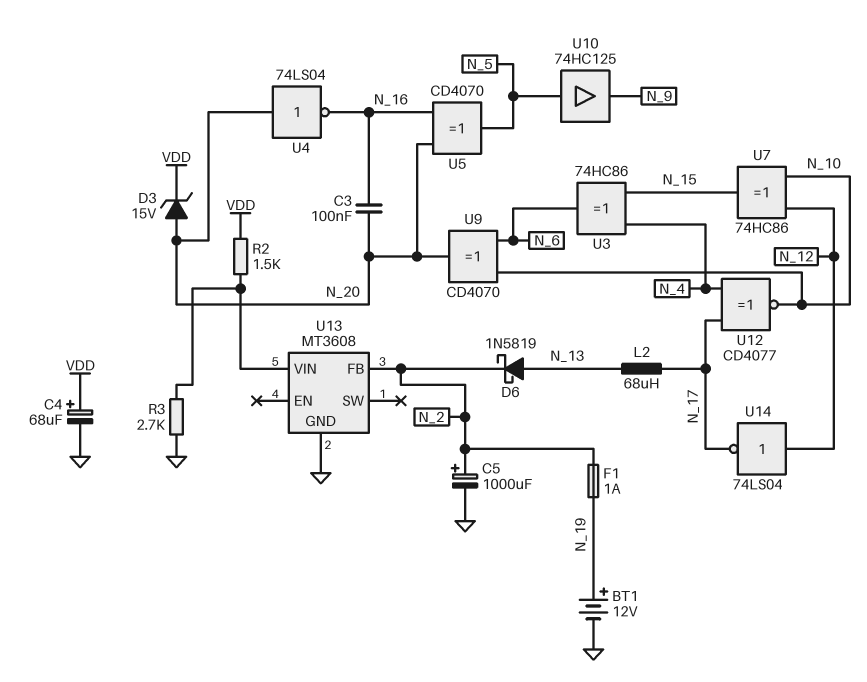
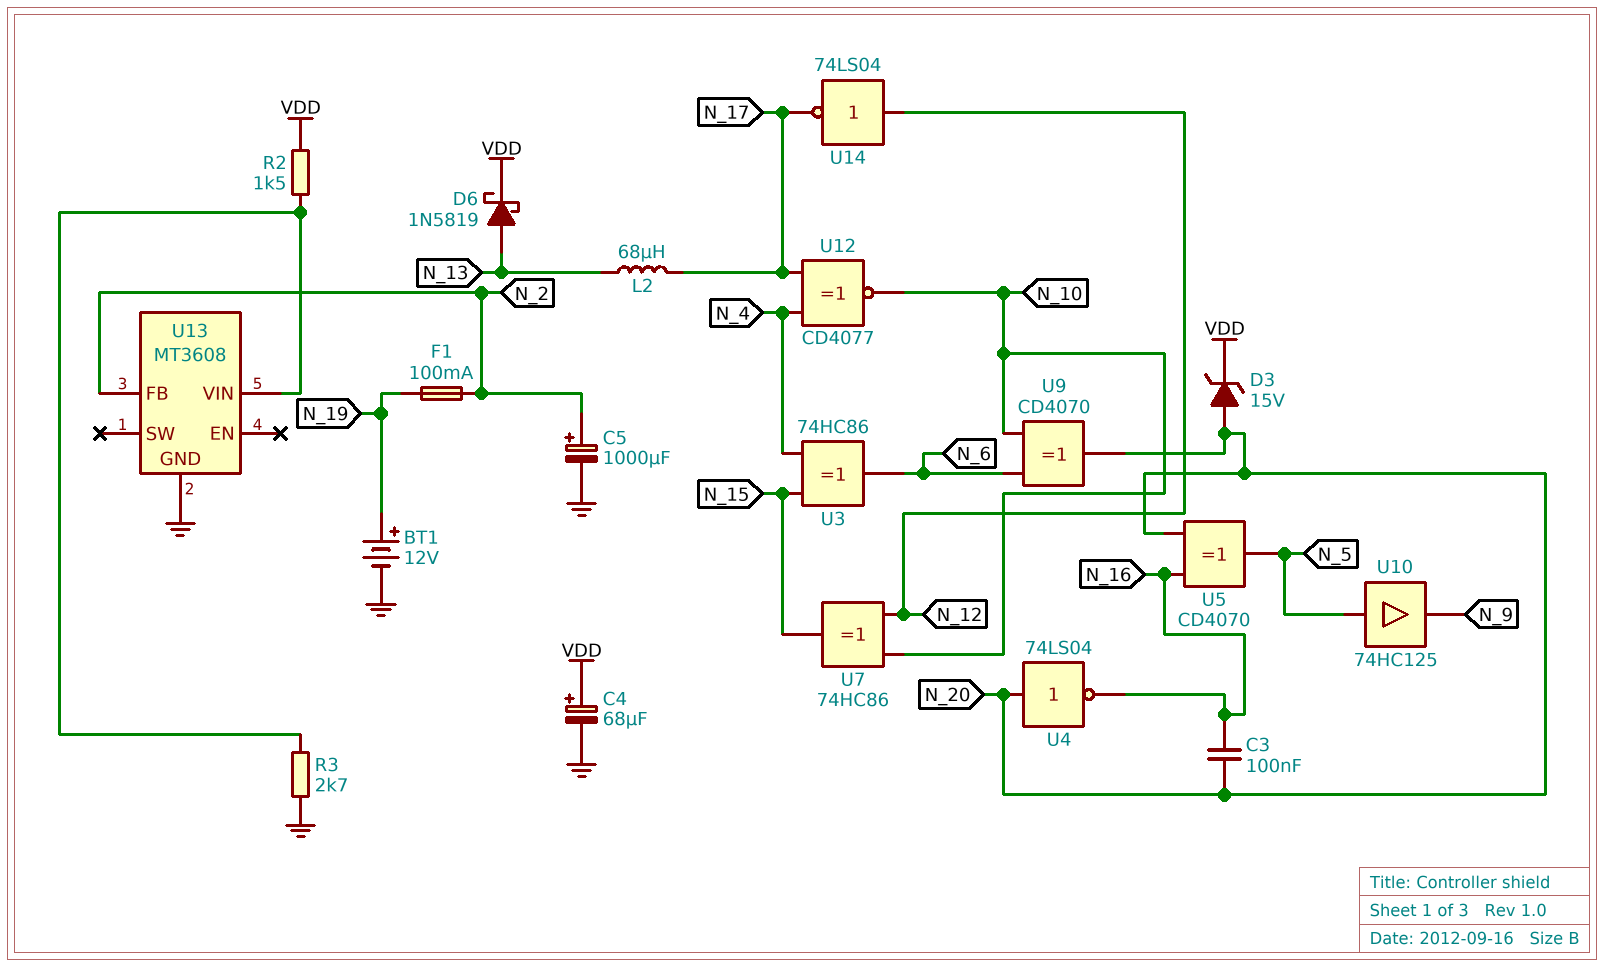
D6: schottky 1N5819 (A N_13, K N_2) -> schottky 1N5819 (A N_13, K VDD)
F1: 1A (N_2, N_19) -> 100mA (N_2, N_19)

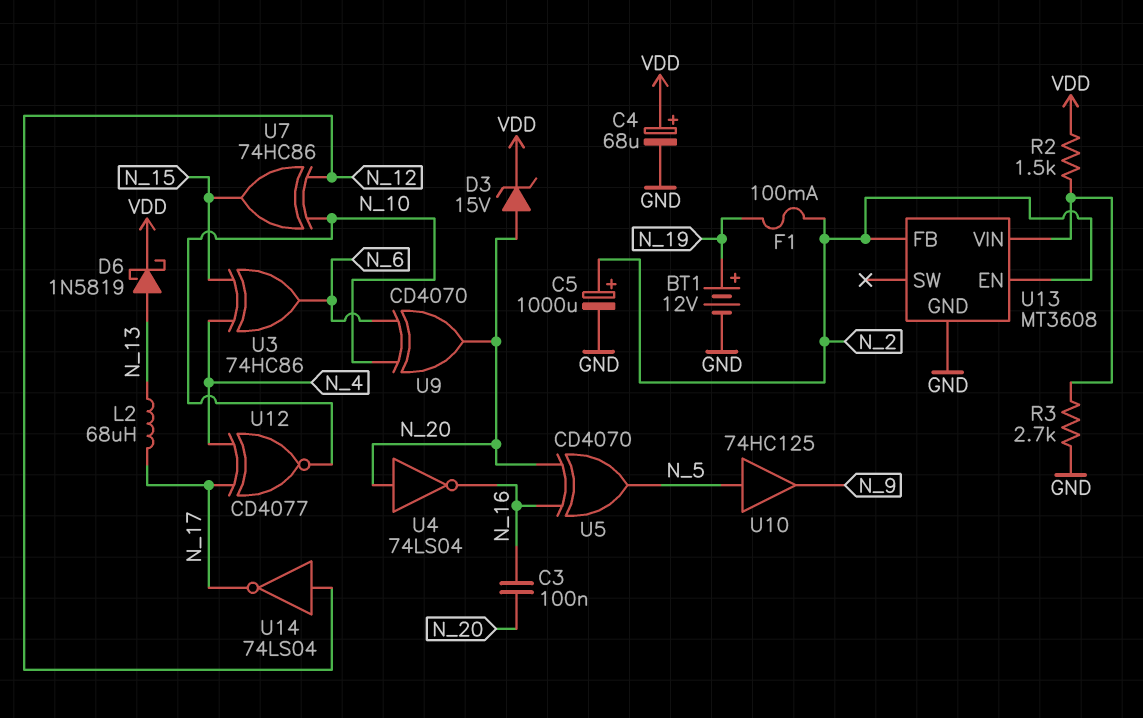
U13 pin EN: none -> N_2

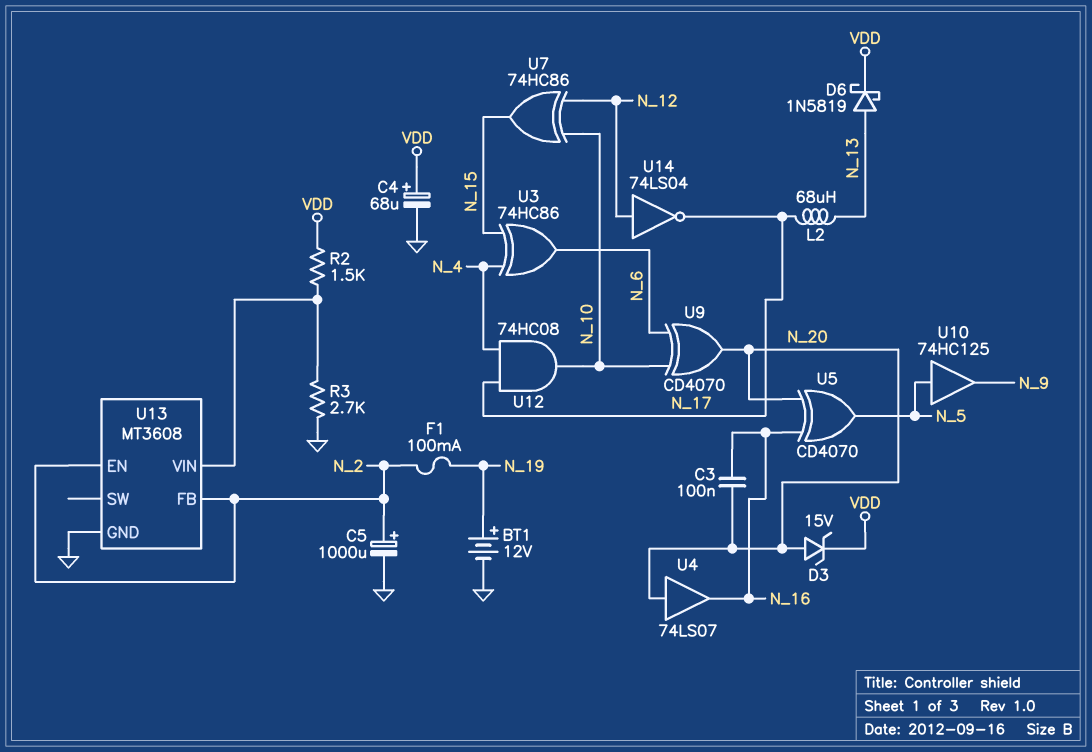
U4: NOT 74LS04 (in N_20, out N_16) -> buffer 74LS07 (in N_20, out N_16)
U12: XNOR CD4077 (in N_4, in N_17, out N_10) -> AND 74HC08 (in N_4, in N_17, out N_10)

